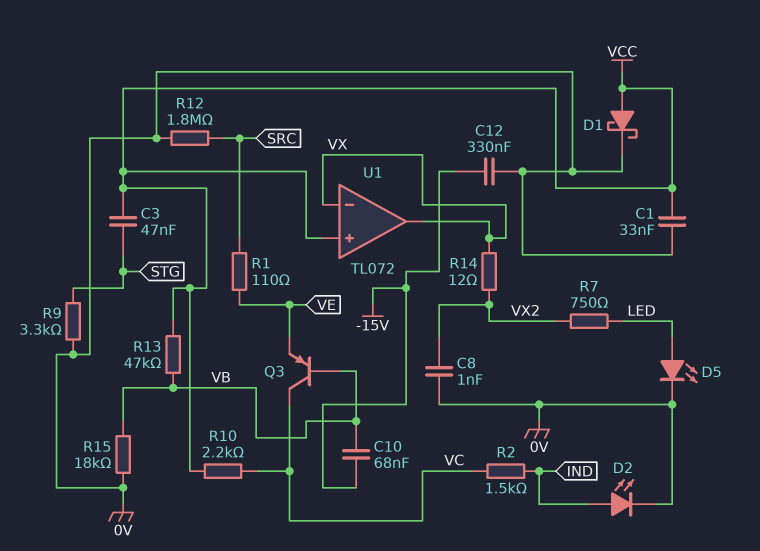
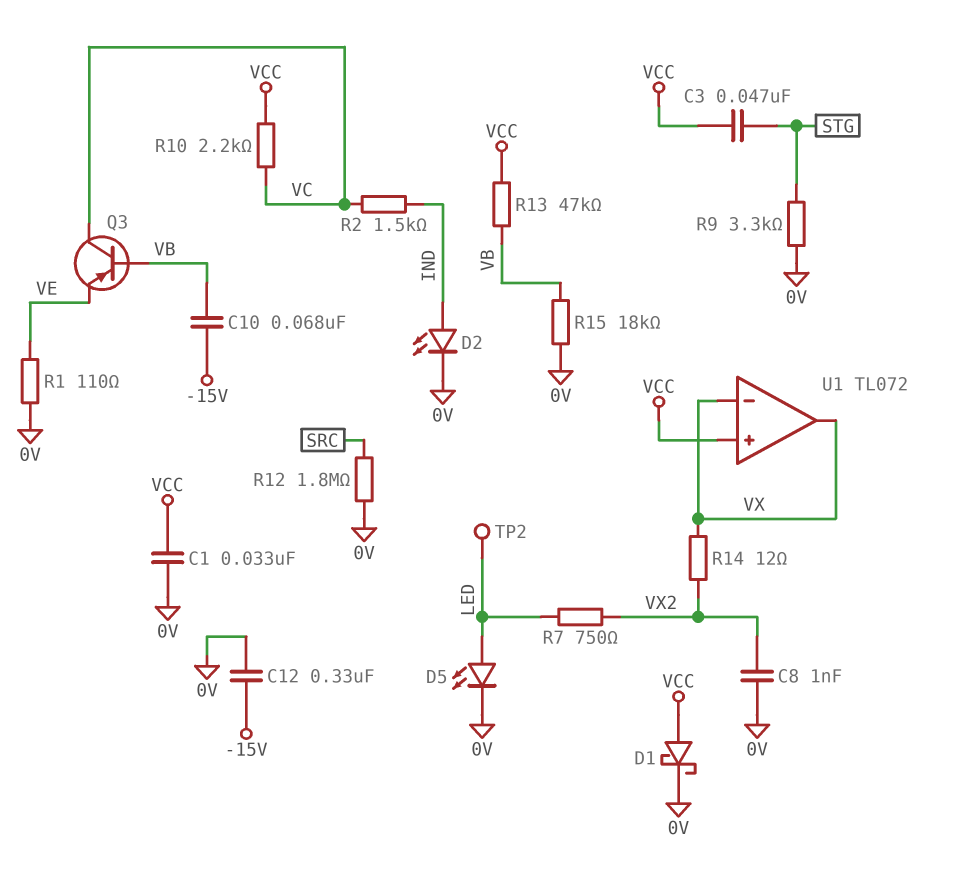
R1: 110 (SRC, VE) -> 110 (0V, VE)
TP2: none -> test point (LED)

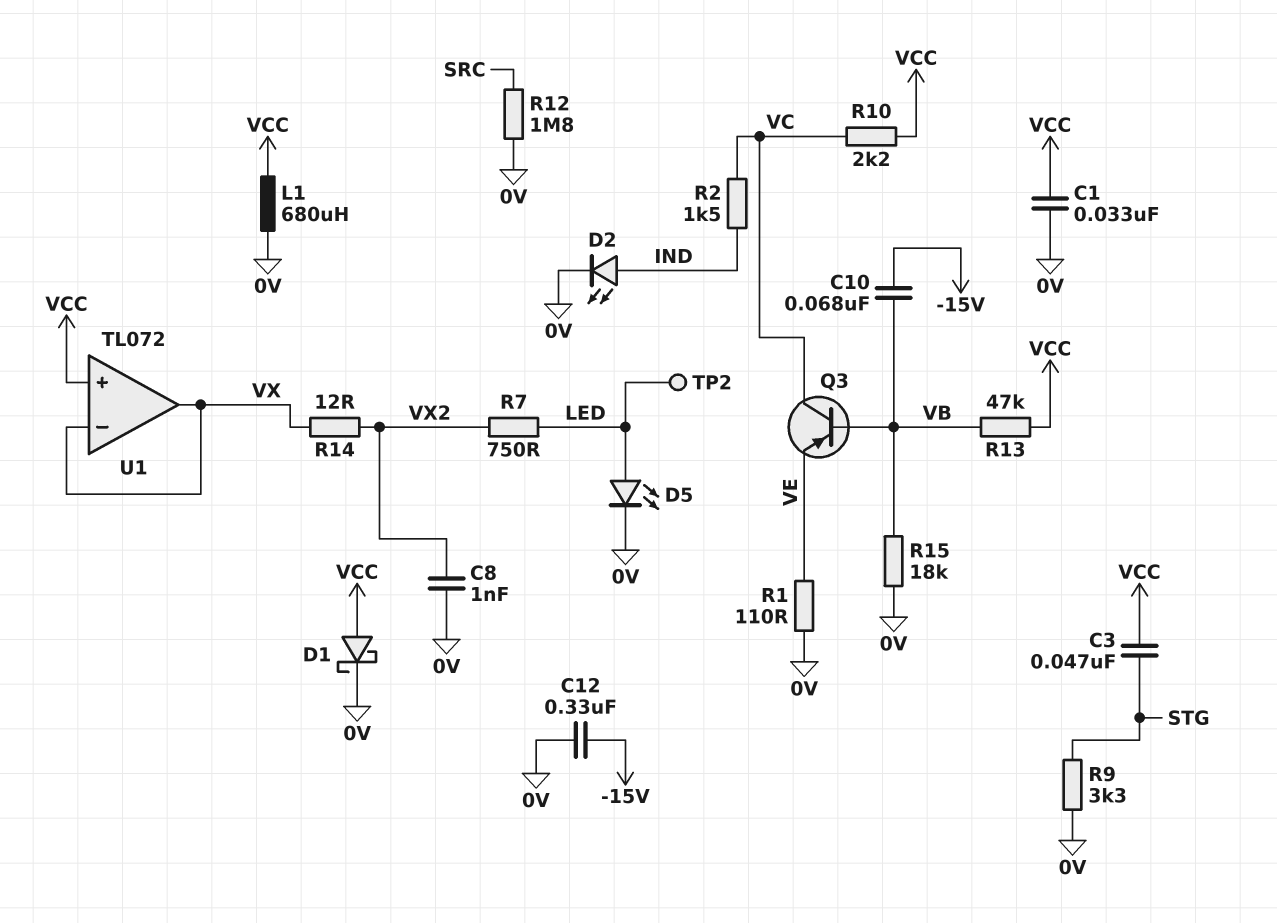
L1: none -> 680uH (0V, VCC)

